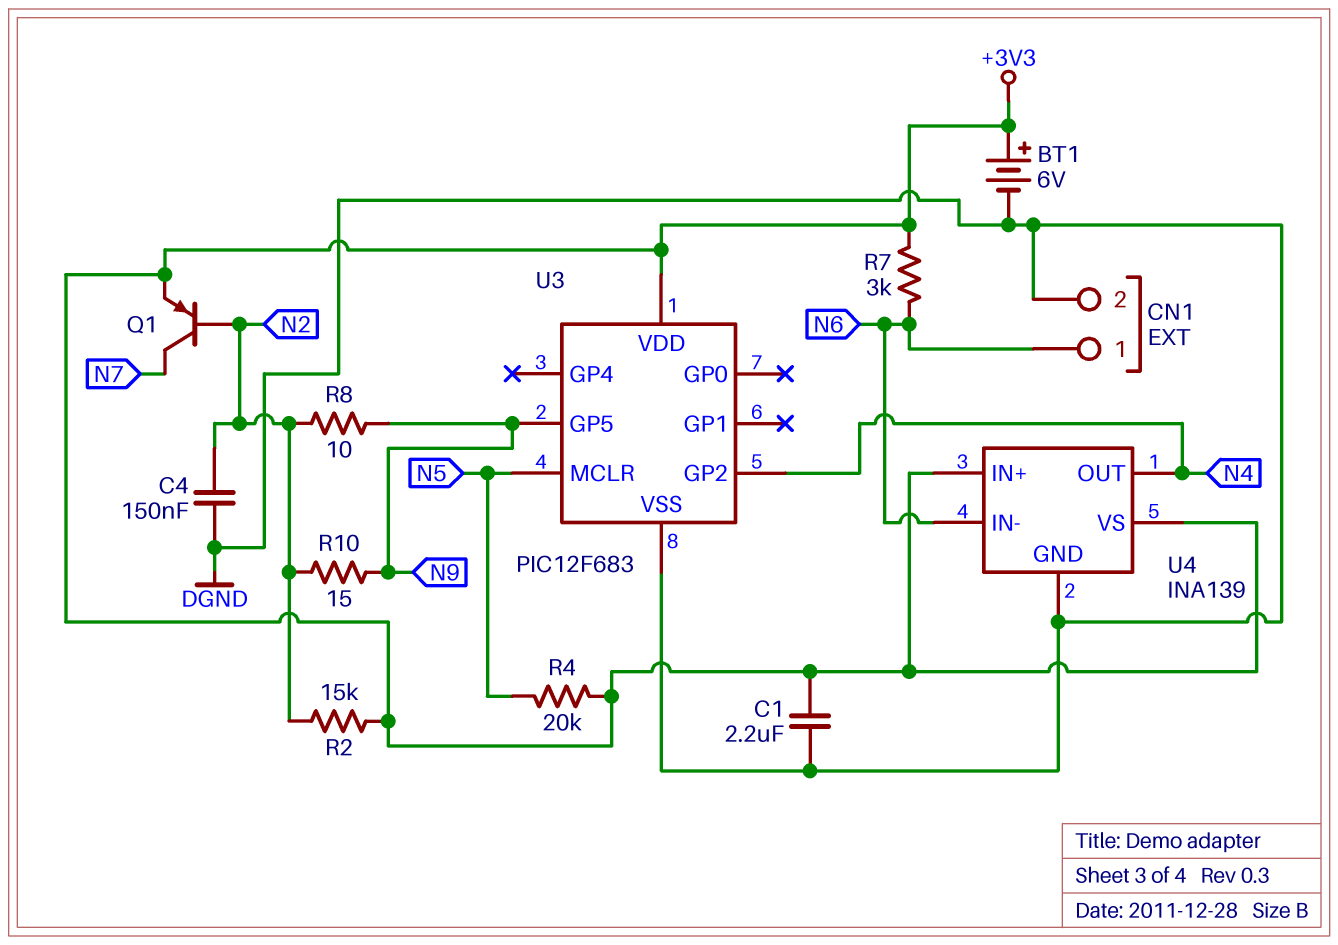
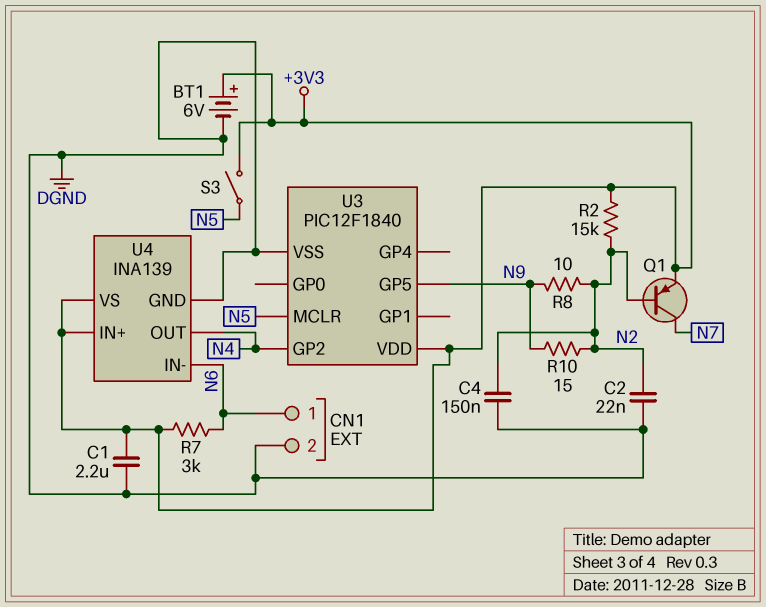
C2: none -> 22nF (DGND, N2)
R4: 20k (+3V3, N5) -> none
S3: none -> switch (+3V3, N5)
U3: PIC12F683 -> PIC12F1840

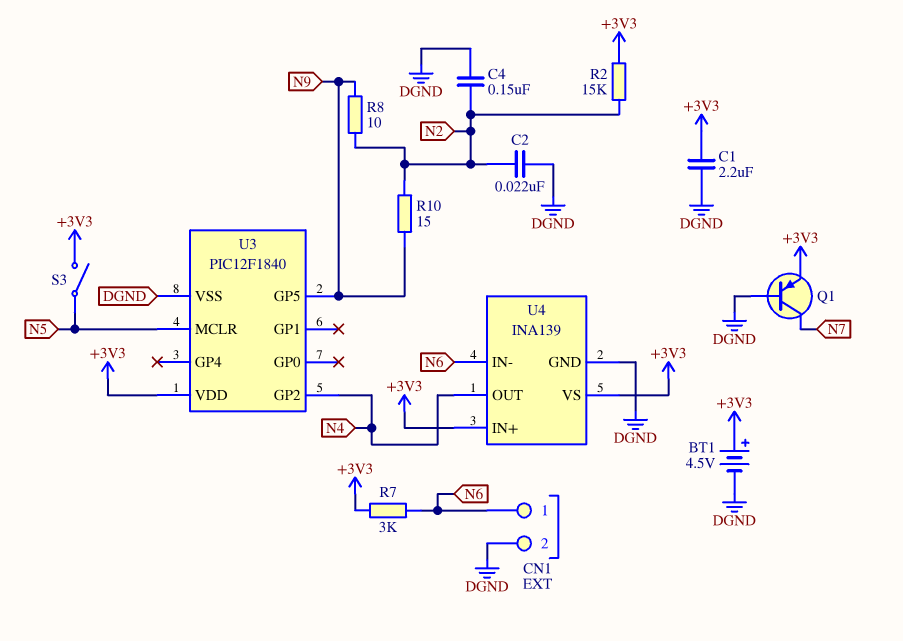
BT1: 6V (plus +3V3, minus DGND) -> 4.5V (plus +3V3, minus DGND)
Q1: PNP (B N2, C N7, E +3V3) -> PNP (B DGND, C N7, E +3V3)

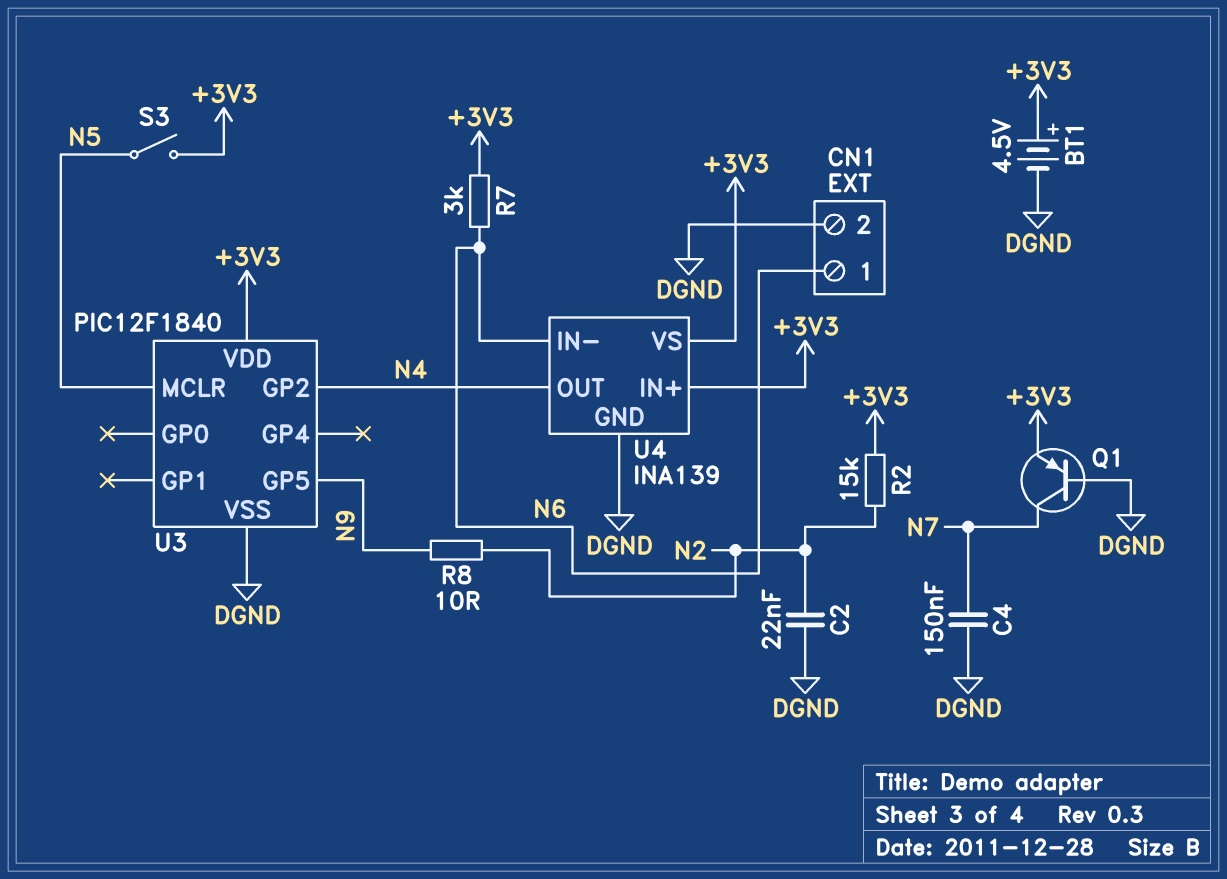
C1: 2.2uF (+3V3, DGND) -> none
C4: 150nF (DGND, N2) -> 150nF (DGND, N7)
R10: 15 (N2, N9) -> none

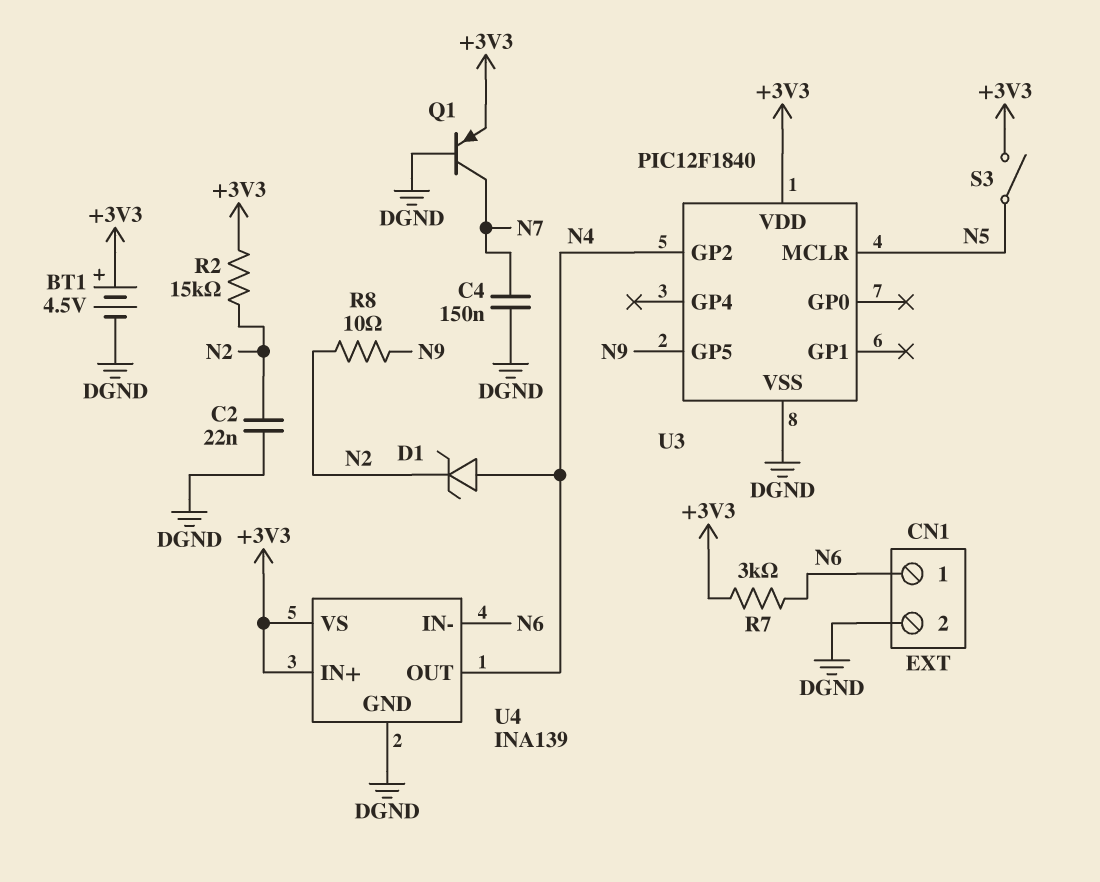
D1: none -> zener (A N4, K N2)

